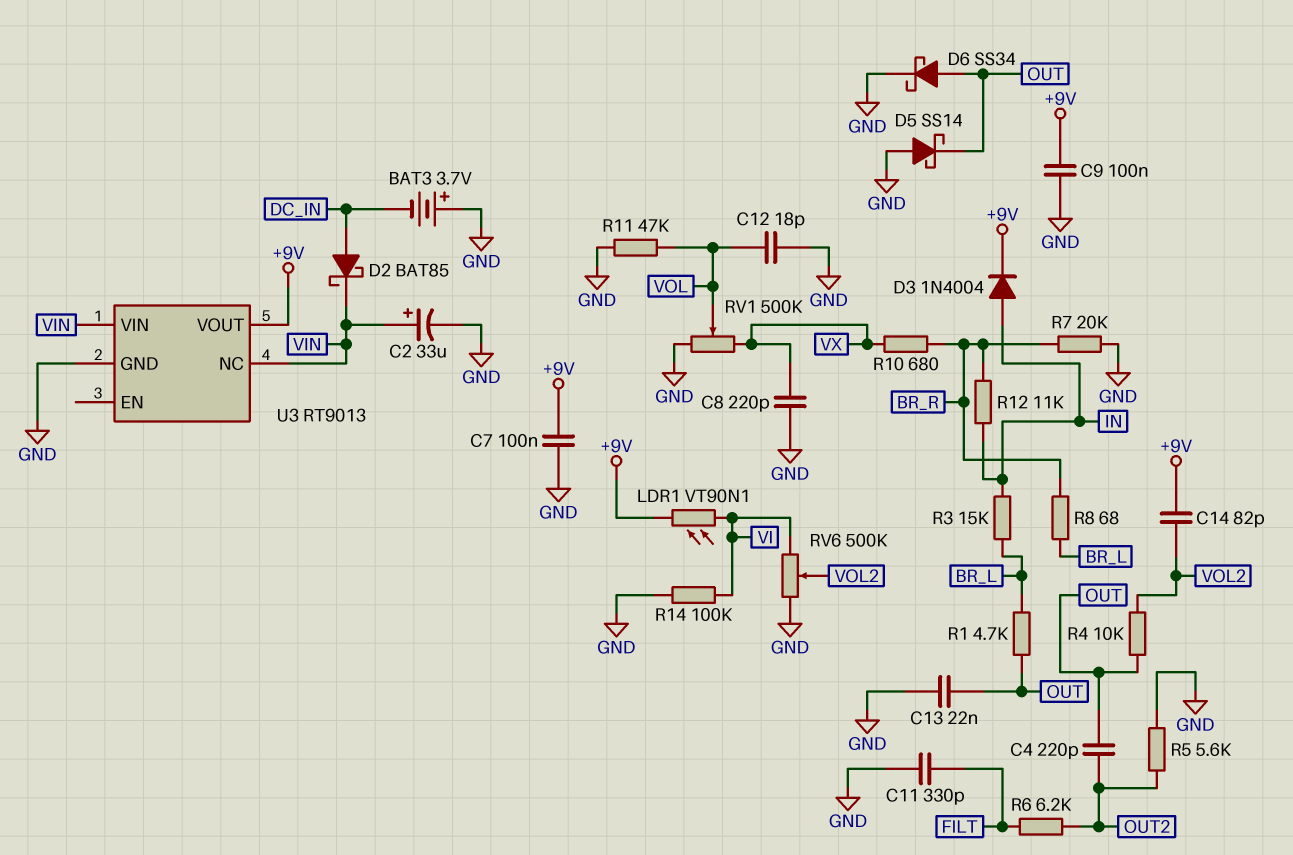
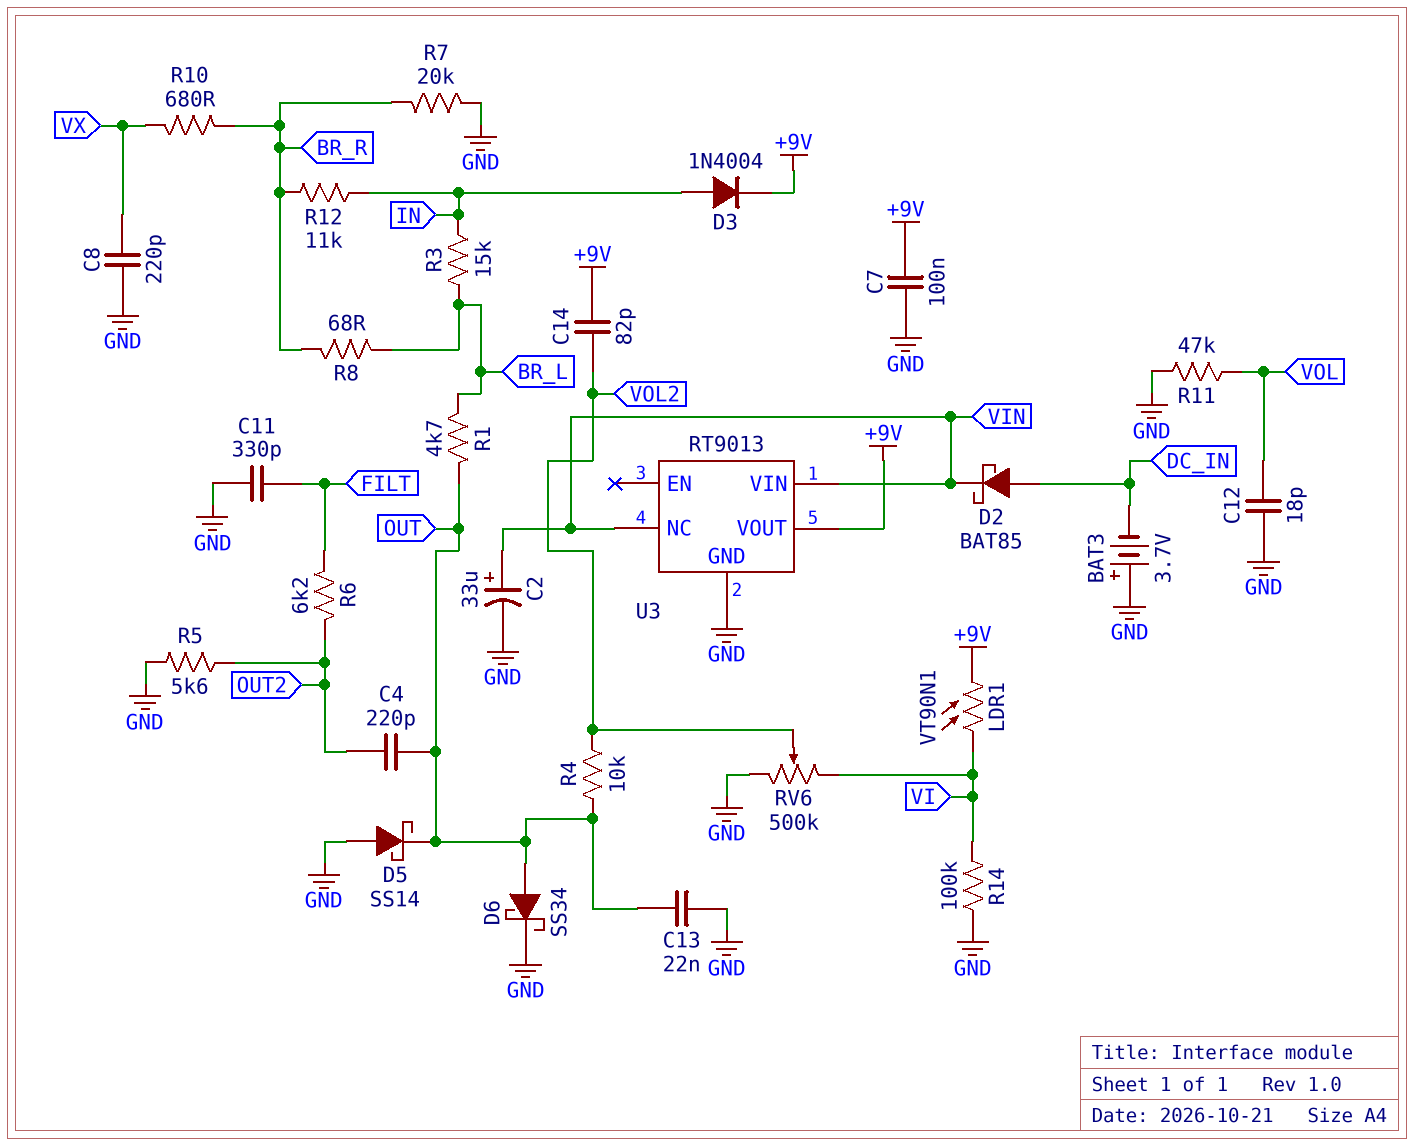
C9: 100nF (+9V, GND) -> none
RV1: 500k (GND, VX, wiper VOL) -> none

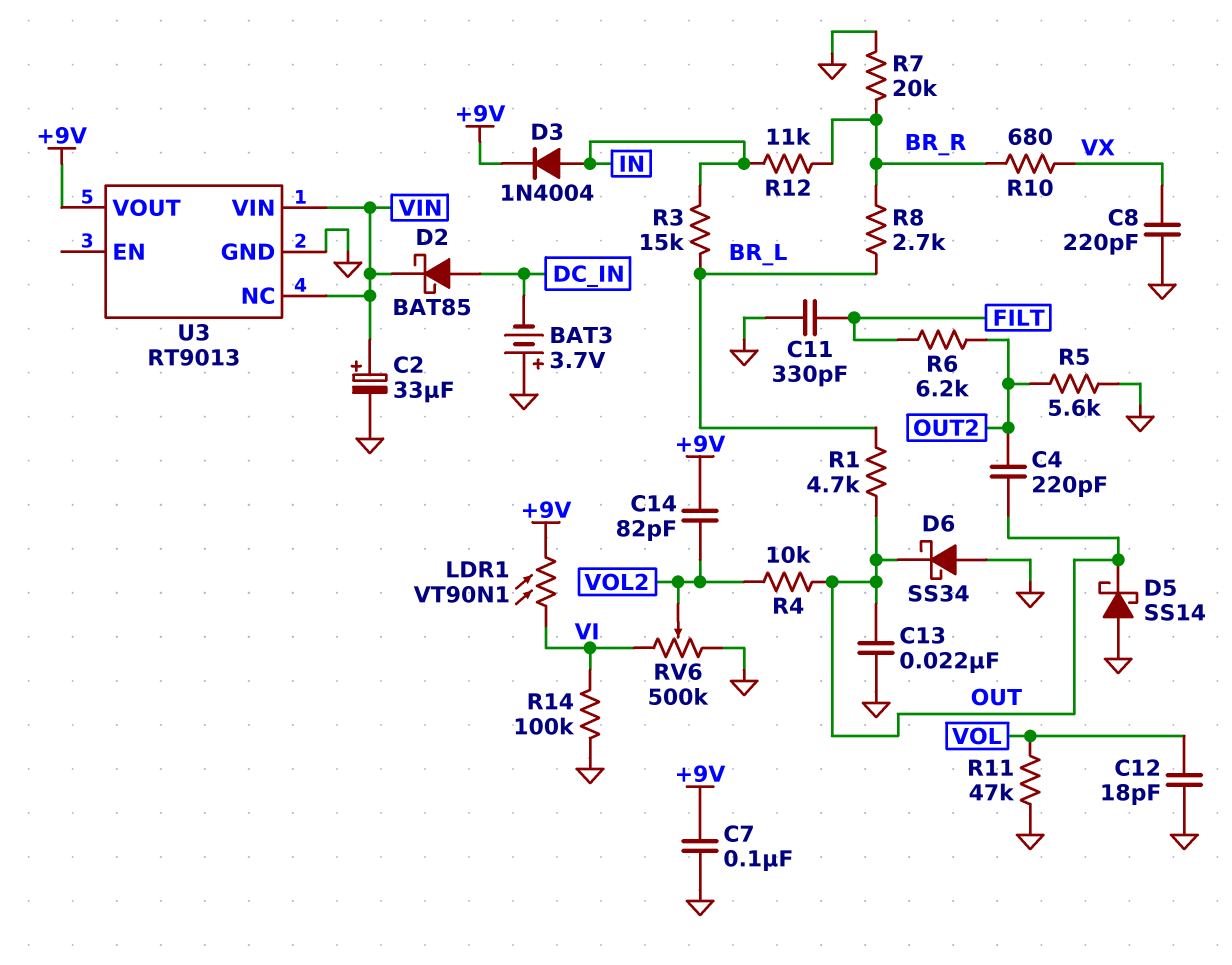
D6: schottky SS34 (A OUT, K GND) -> schottky SS34 (A GND, K OUT)
R8: 68 (BR_L, BR_R) -> 2.7k (BR_L, BR_R)

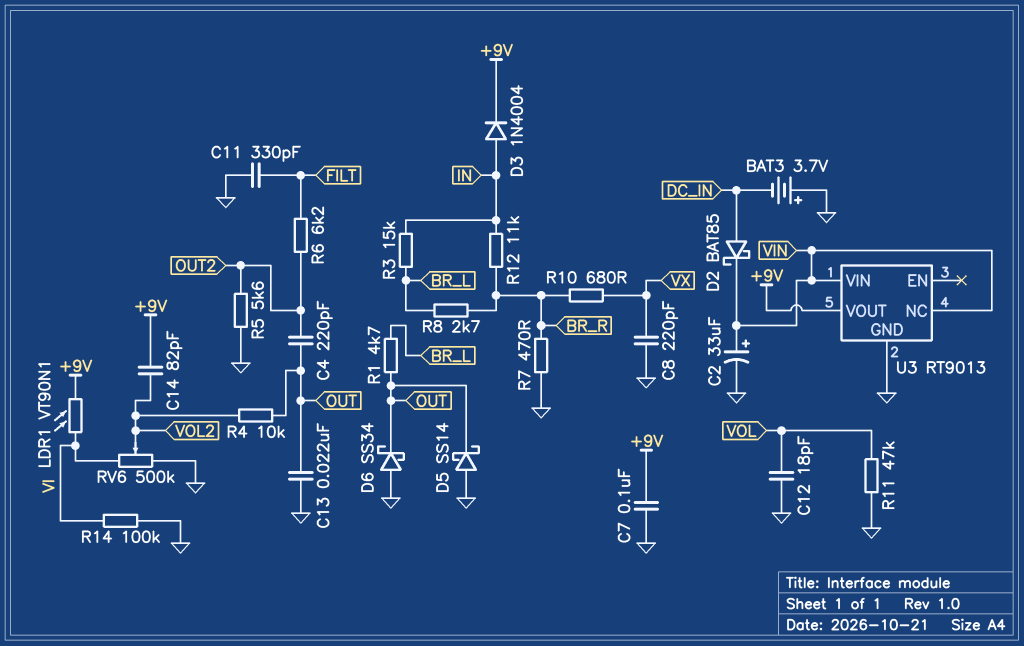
R7: 20k (BR_R, GND) -> 470 (BR_R, GND)

